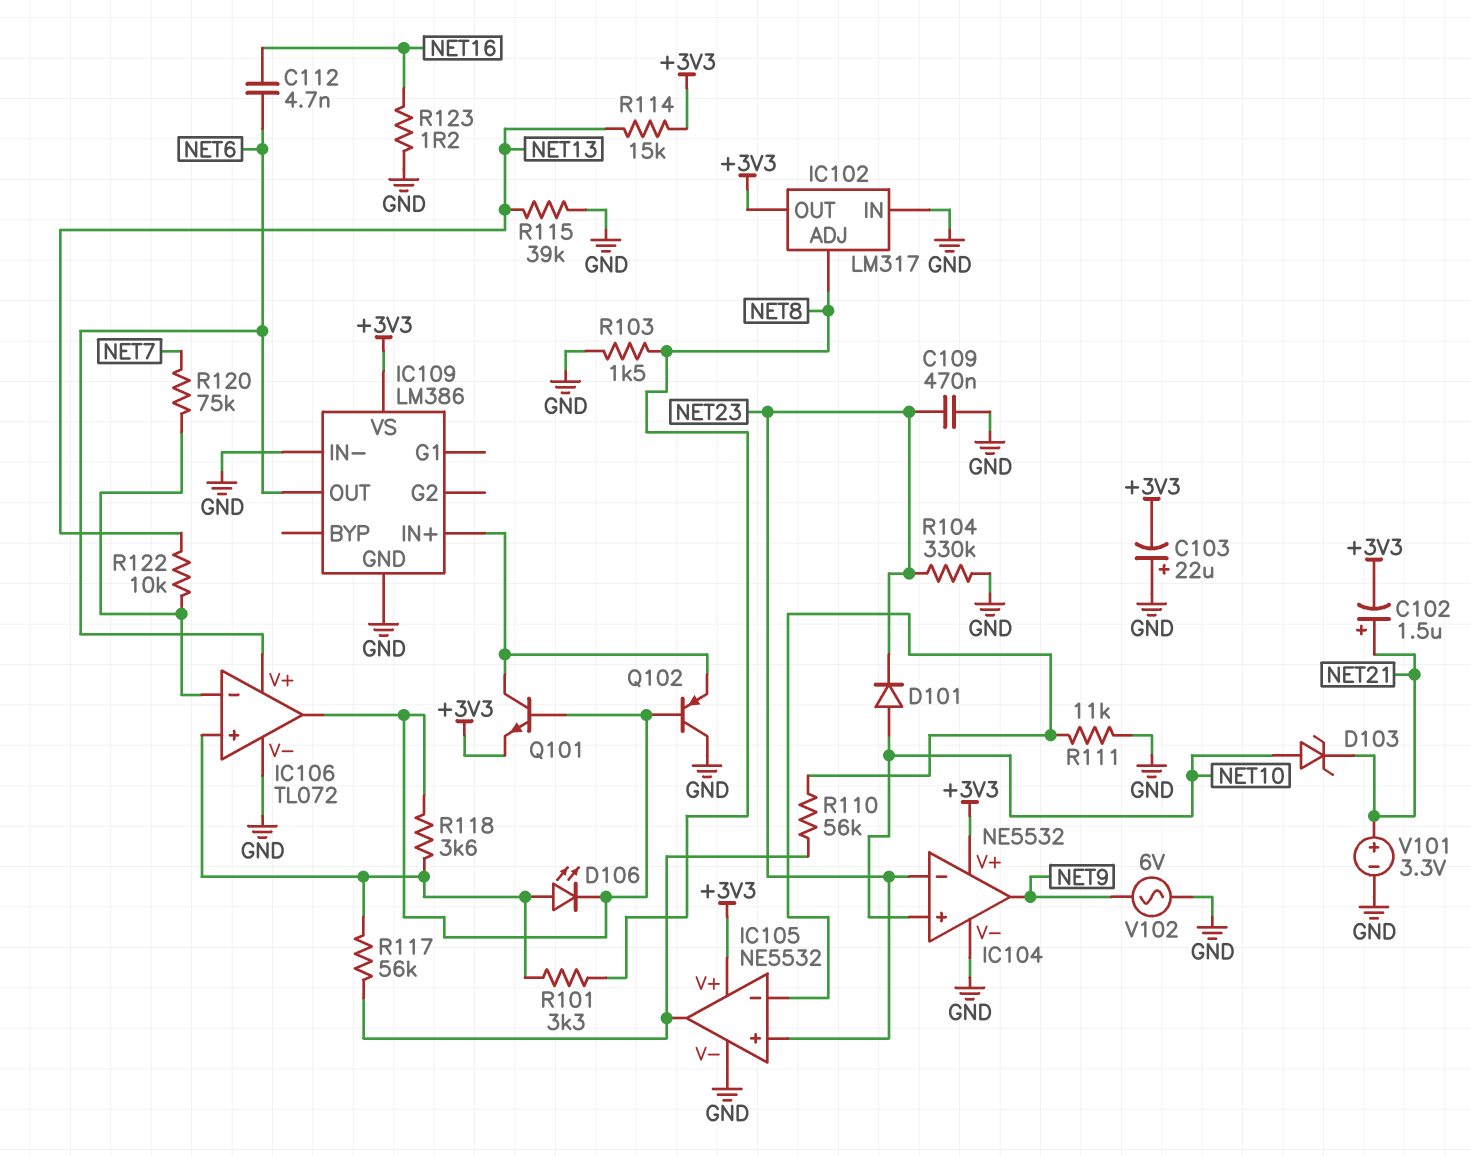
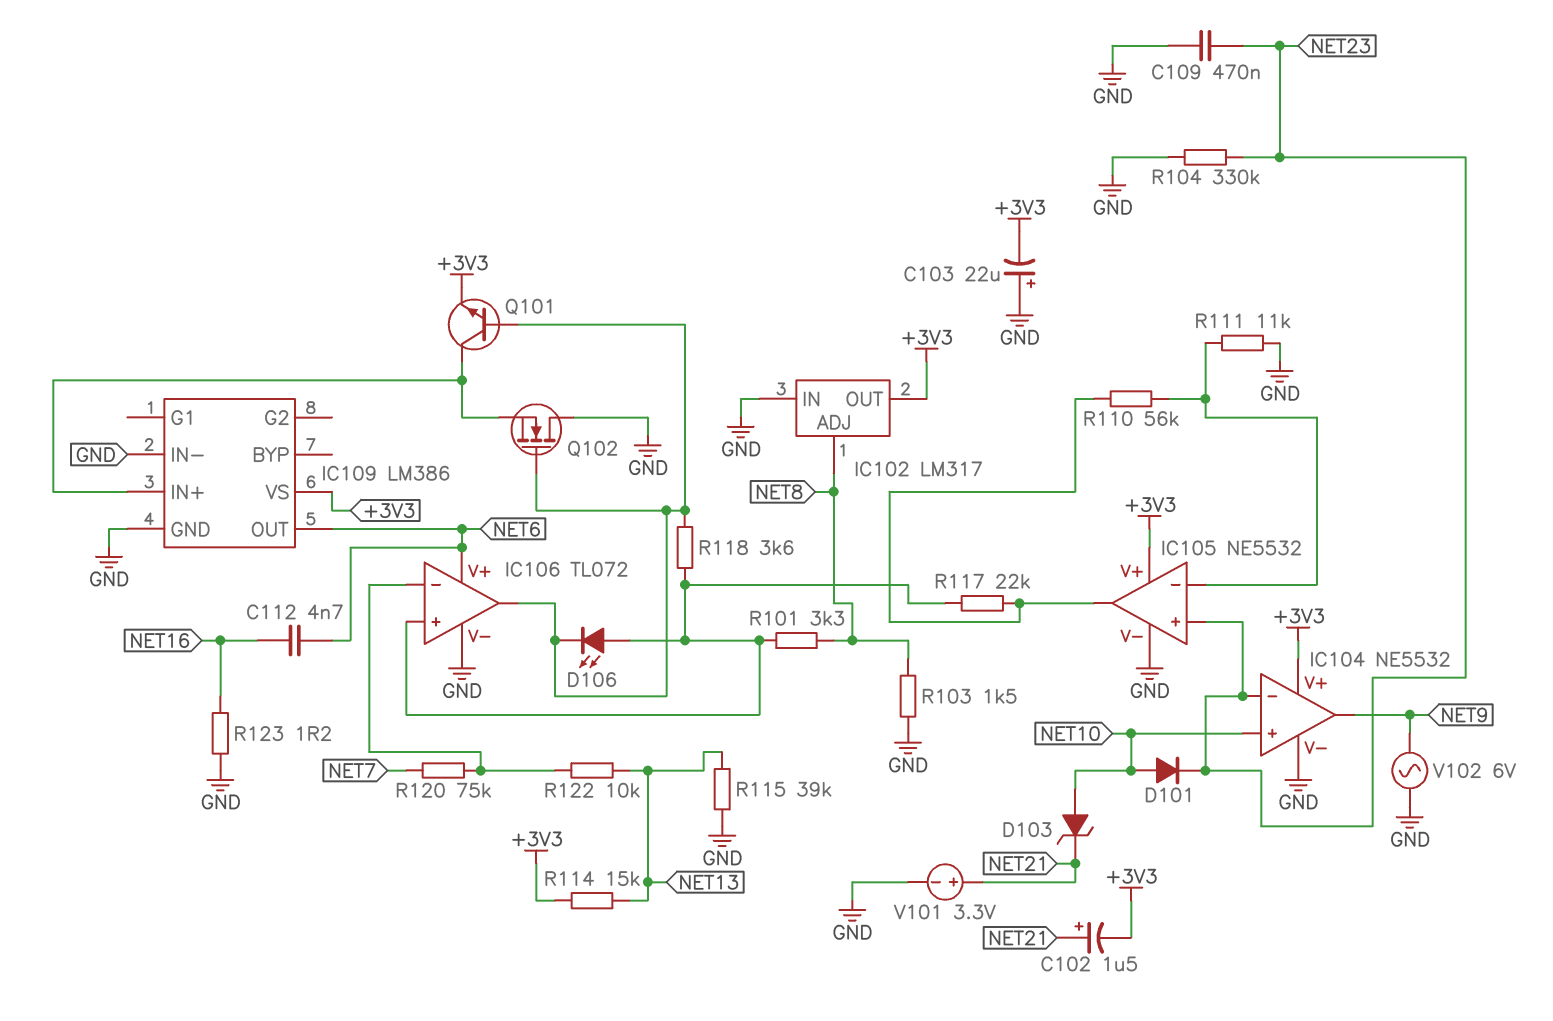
Q102: PNP (B IC106/out, C GND, E IC109/IN+) -> NMOS (G IC106/out, D GND, S IC109/IN+)
R117: 56k (IC105/out, IC106/in+) -> 22k (IC105/out, IC106/in+)

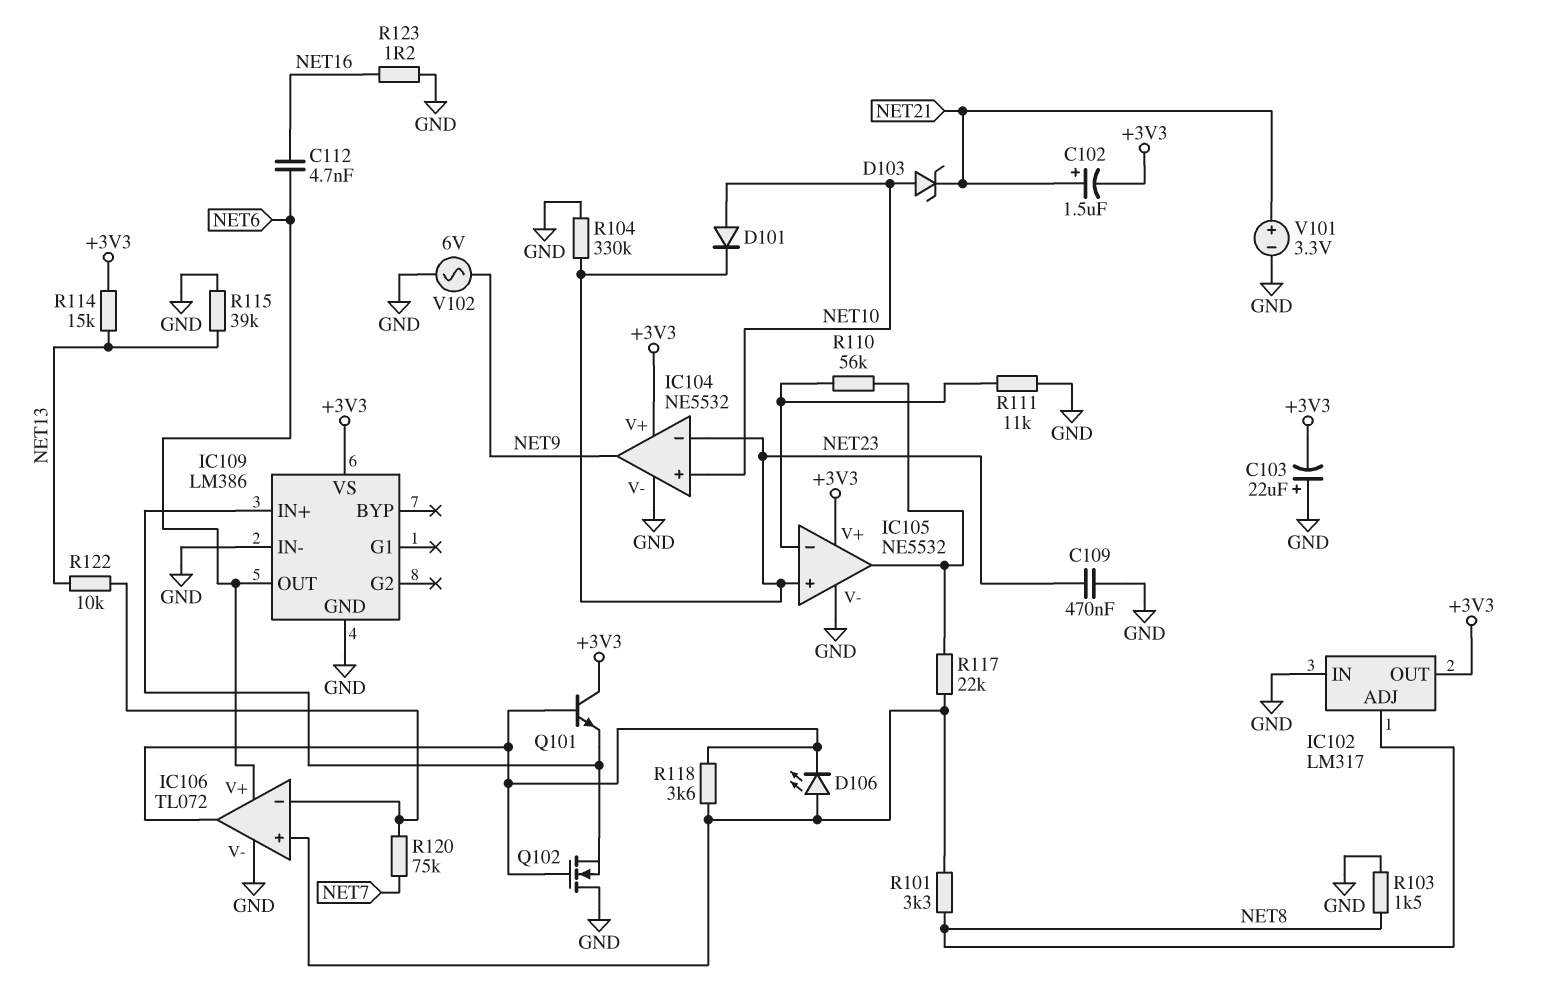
Q101: NPN (B IC106/out, C IC109/IN+, E +3V3) -> NPN (B IC106/out, C +3V3, E IC109/IN+)

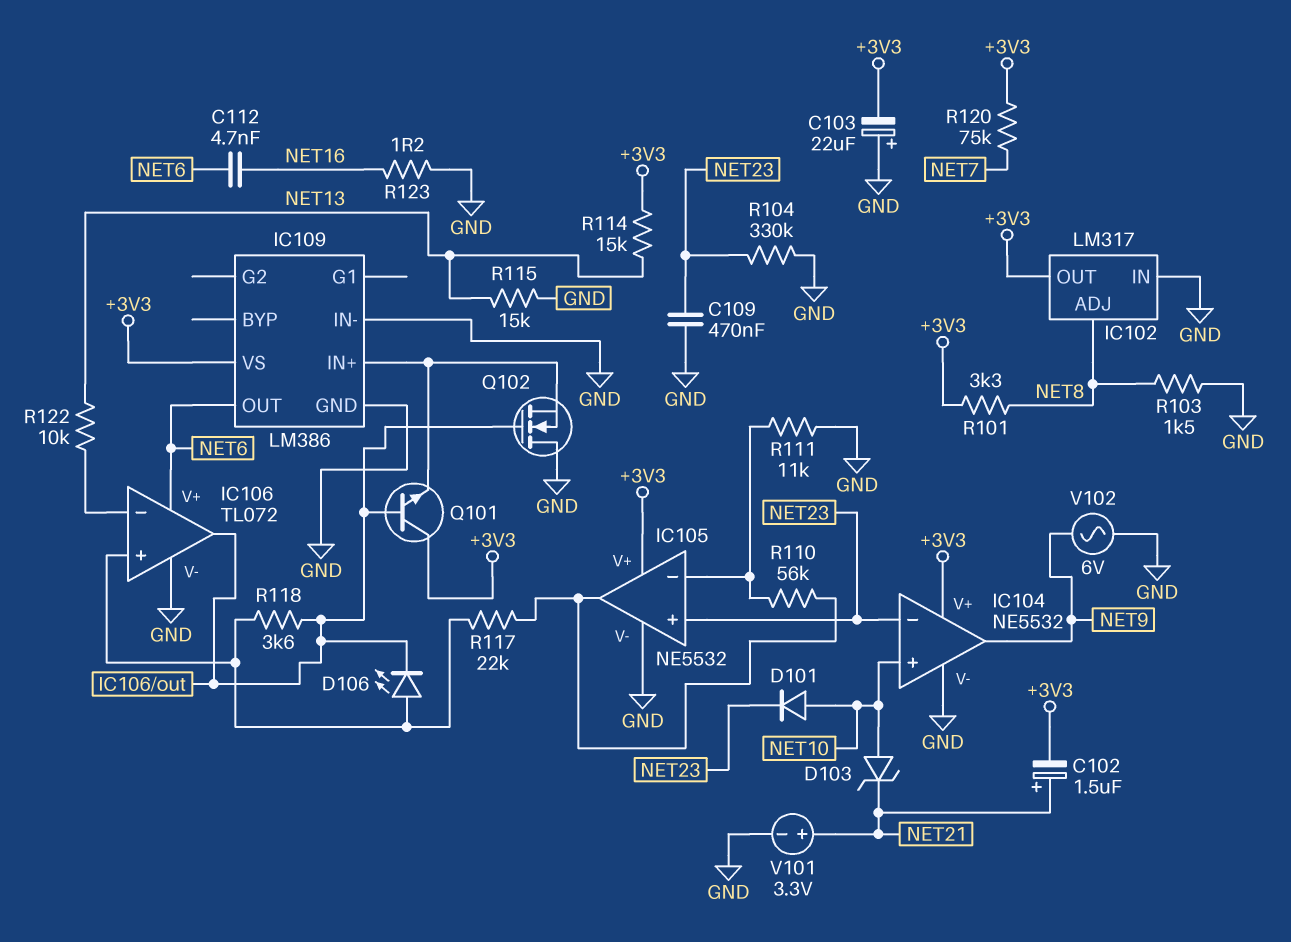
R101: 3.3k (IC106/in+, NET8) -> 3.3k (+3V3, NET8)
R115: 39k (GND, NET13) -> 15k (GND, NET13)
R120: 75k (IC106/in-, NET7) -> 75k (+3V3, NET7)

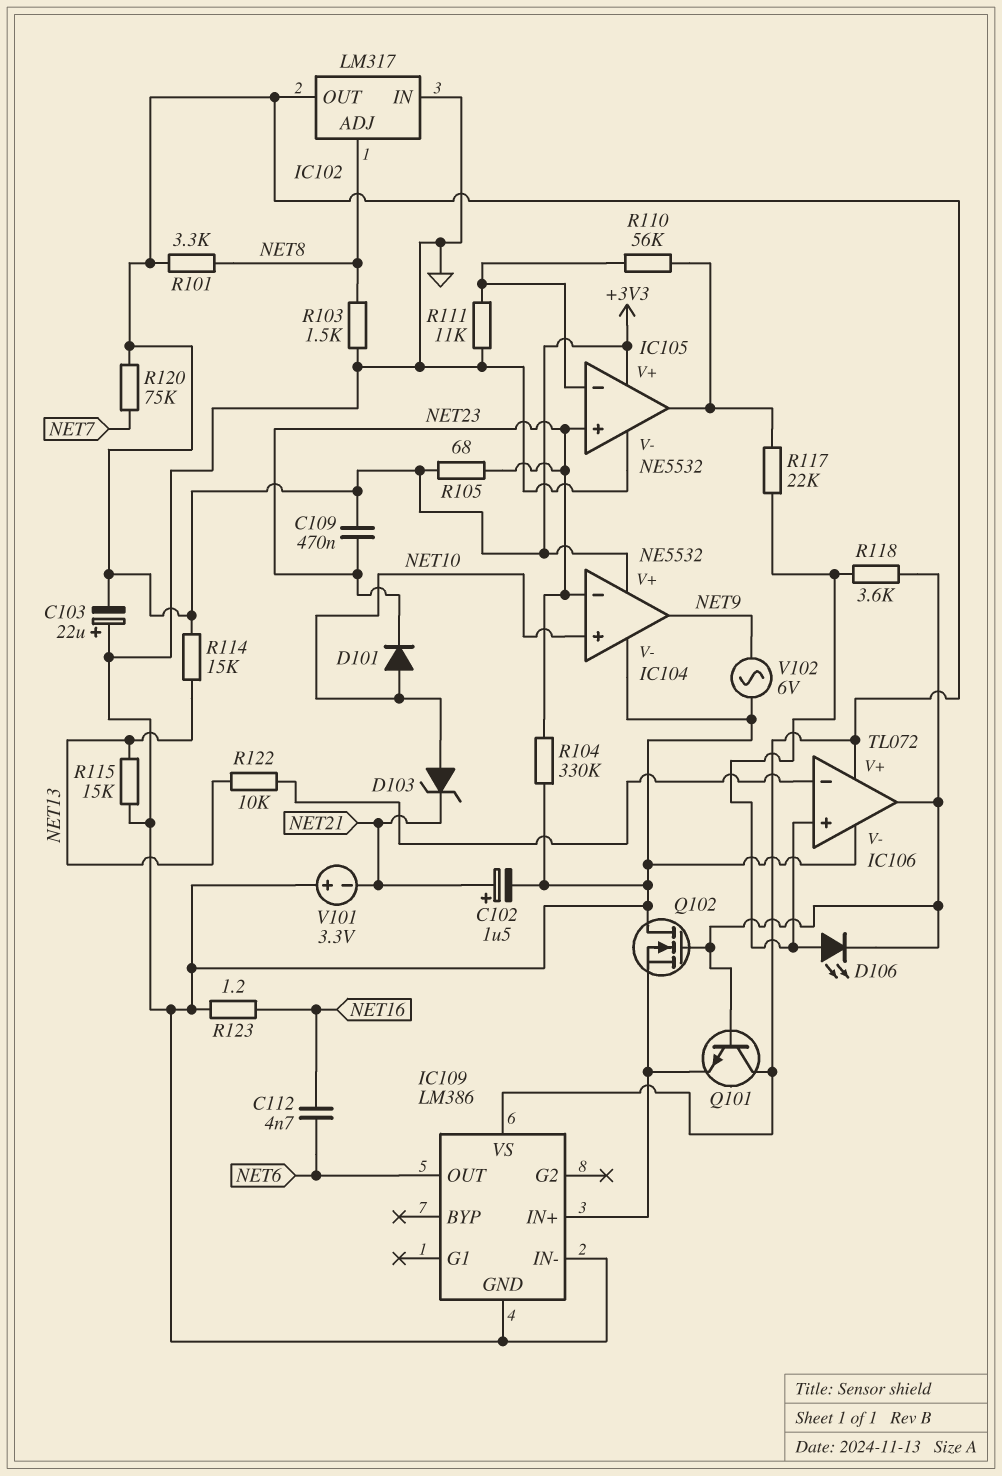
C102: 1.5uF (plus NET21, minus +3V3) -> 1.5uF (plus NET21, minus GND)
C109: 470nF (GND, NET23) -> 470nF (+3V3, NET23)
IC106 pin V+: NET6 -> +3V3
R105: none -> 68 (+3V3, NET23)
V101: 3.3V (plus NET21, minus GND) -> 3.3V (plus GND, minus NET21)

